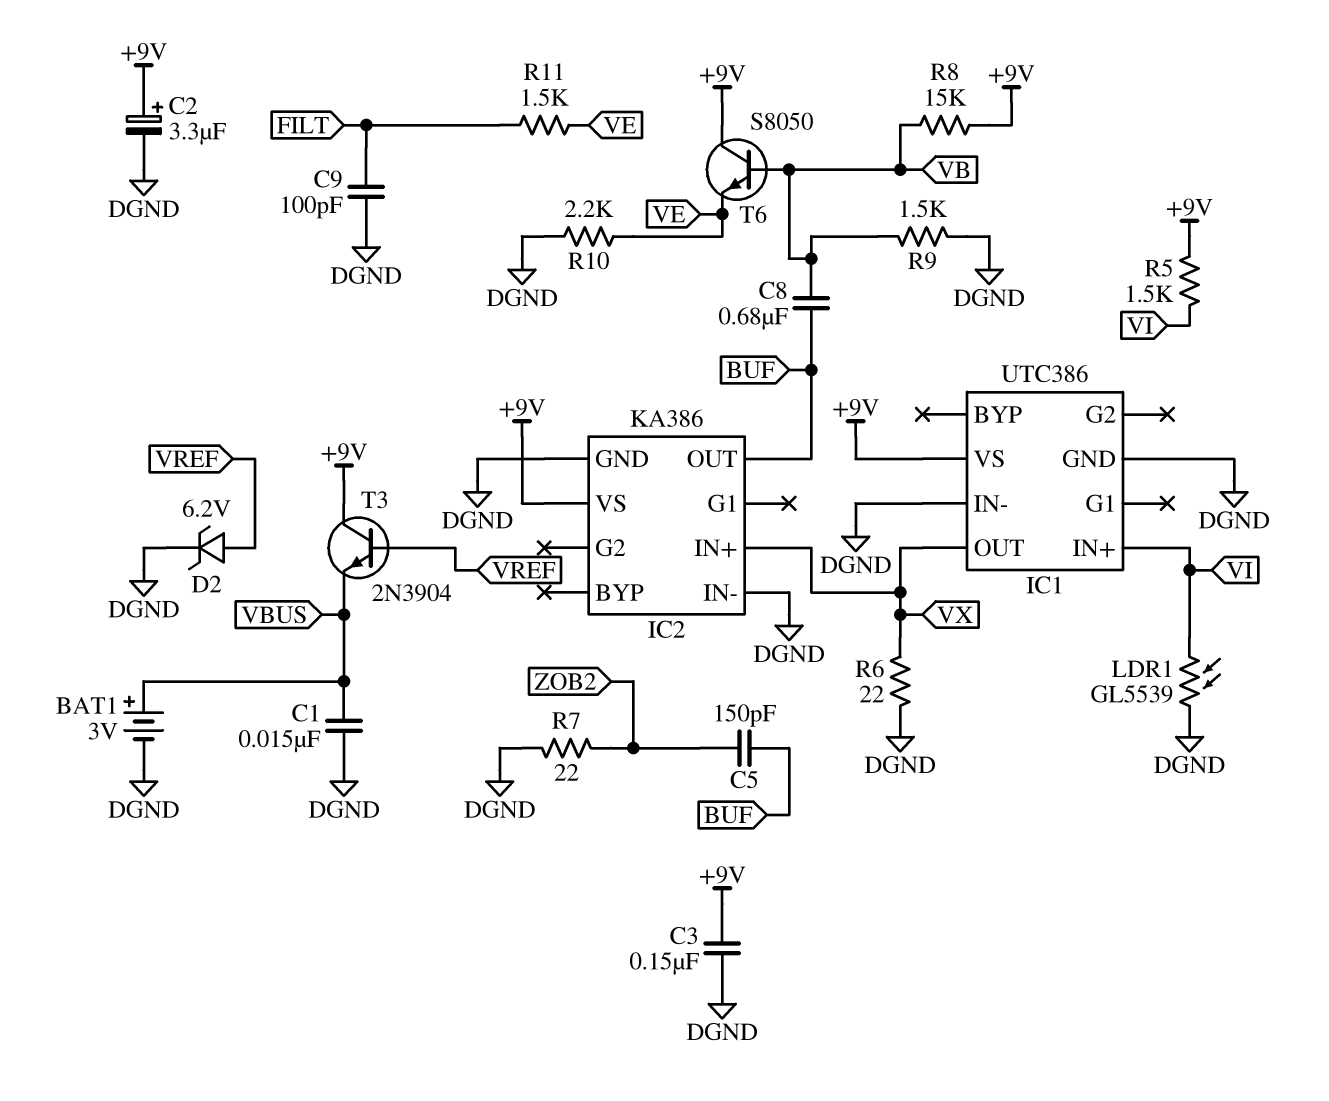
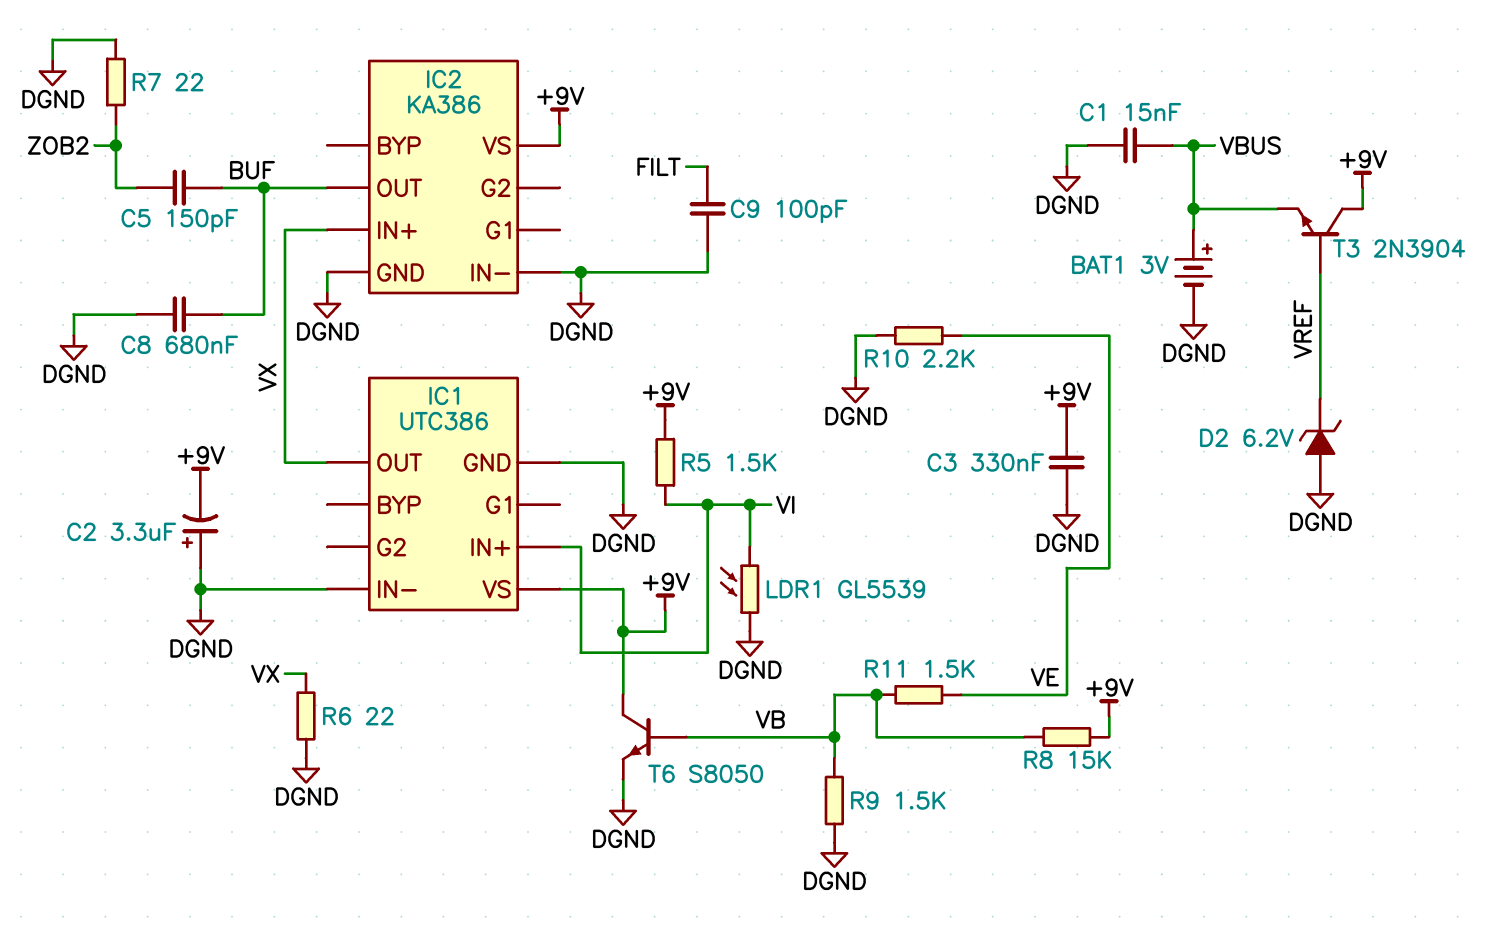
C2: 3.3uF (plus +9V, minus DGND) -> 3.3uF (plus DGND, minus +9V)
C3: 150nF (+9V, DGND) -> 330nF (+9V, DGND)
C8: 680nF (BUF, VB) -> 680nF (BUF, DGND)
D2: zener 6.2V (A VREF, K DGND) -> zener 6.2V (A DGND, K VREF)
R11: 1.5k (FILT, VE) -> 1.5k (VB, VE)
T6: NPN S8050 (B VB, C +9V, E VE) -> NPN S8050 (B VB, C +9V, E DGND)

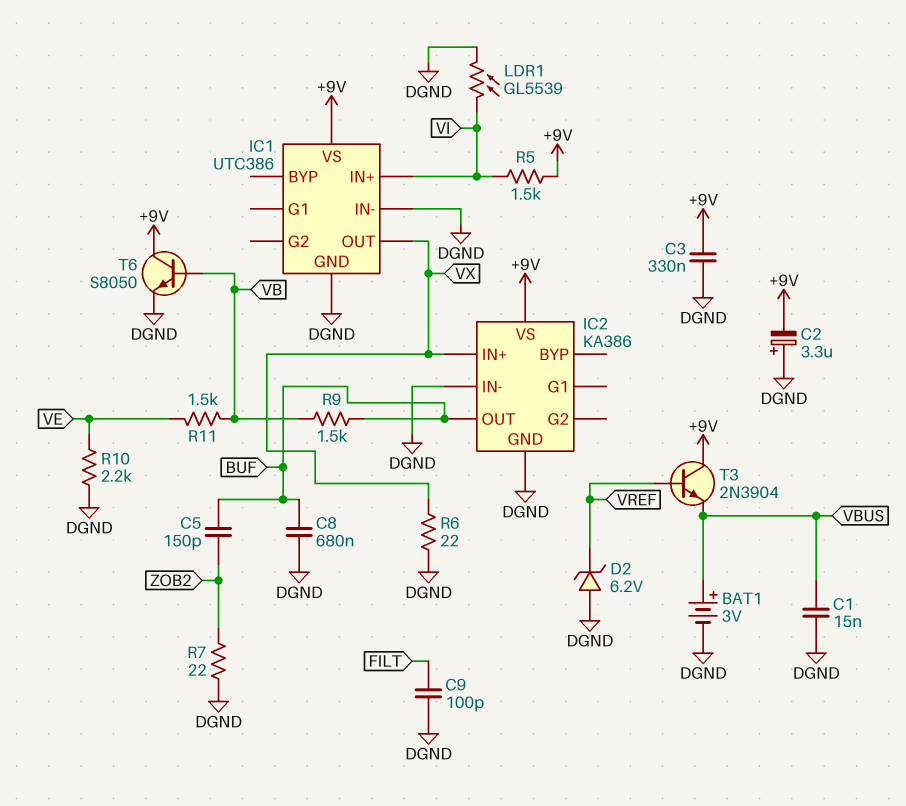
R8: 15k (+9V, VB) -> none
R9: 1.5k (DGND, VB) -> 1.5k (BUF, VB)

